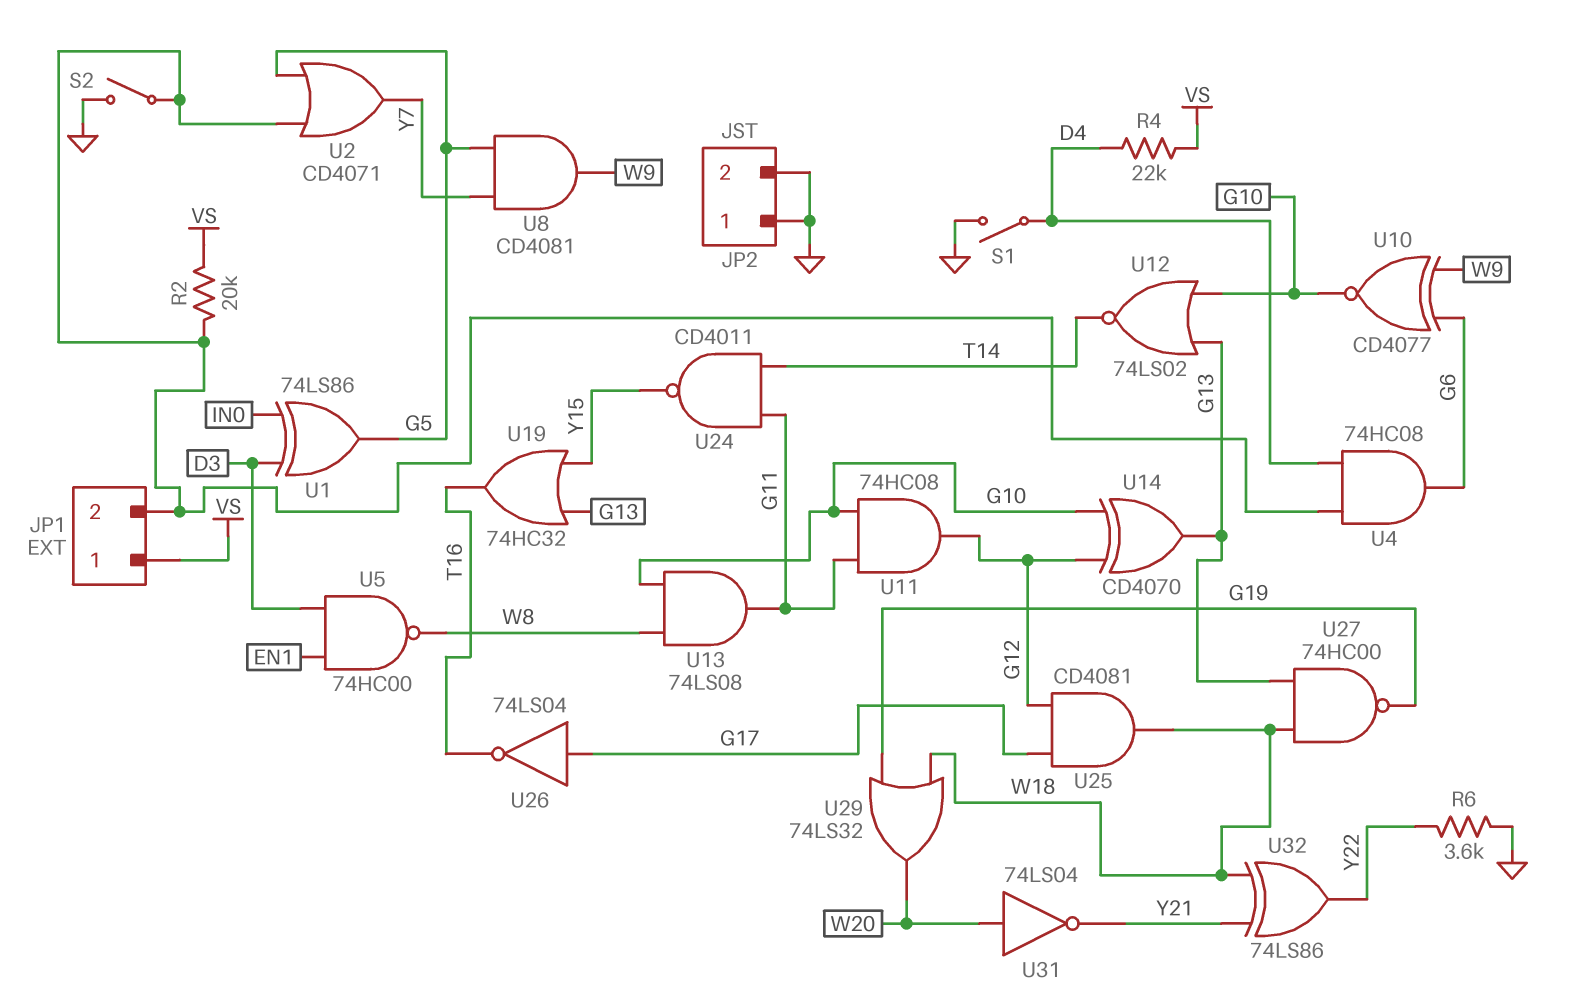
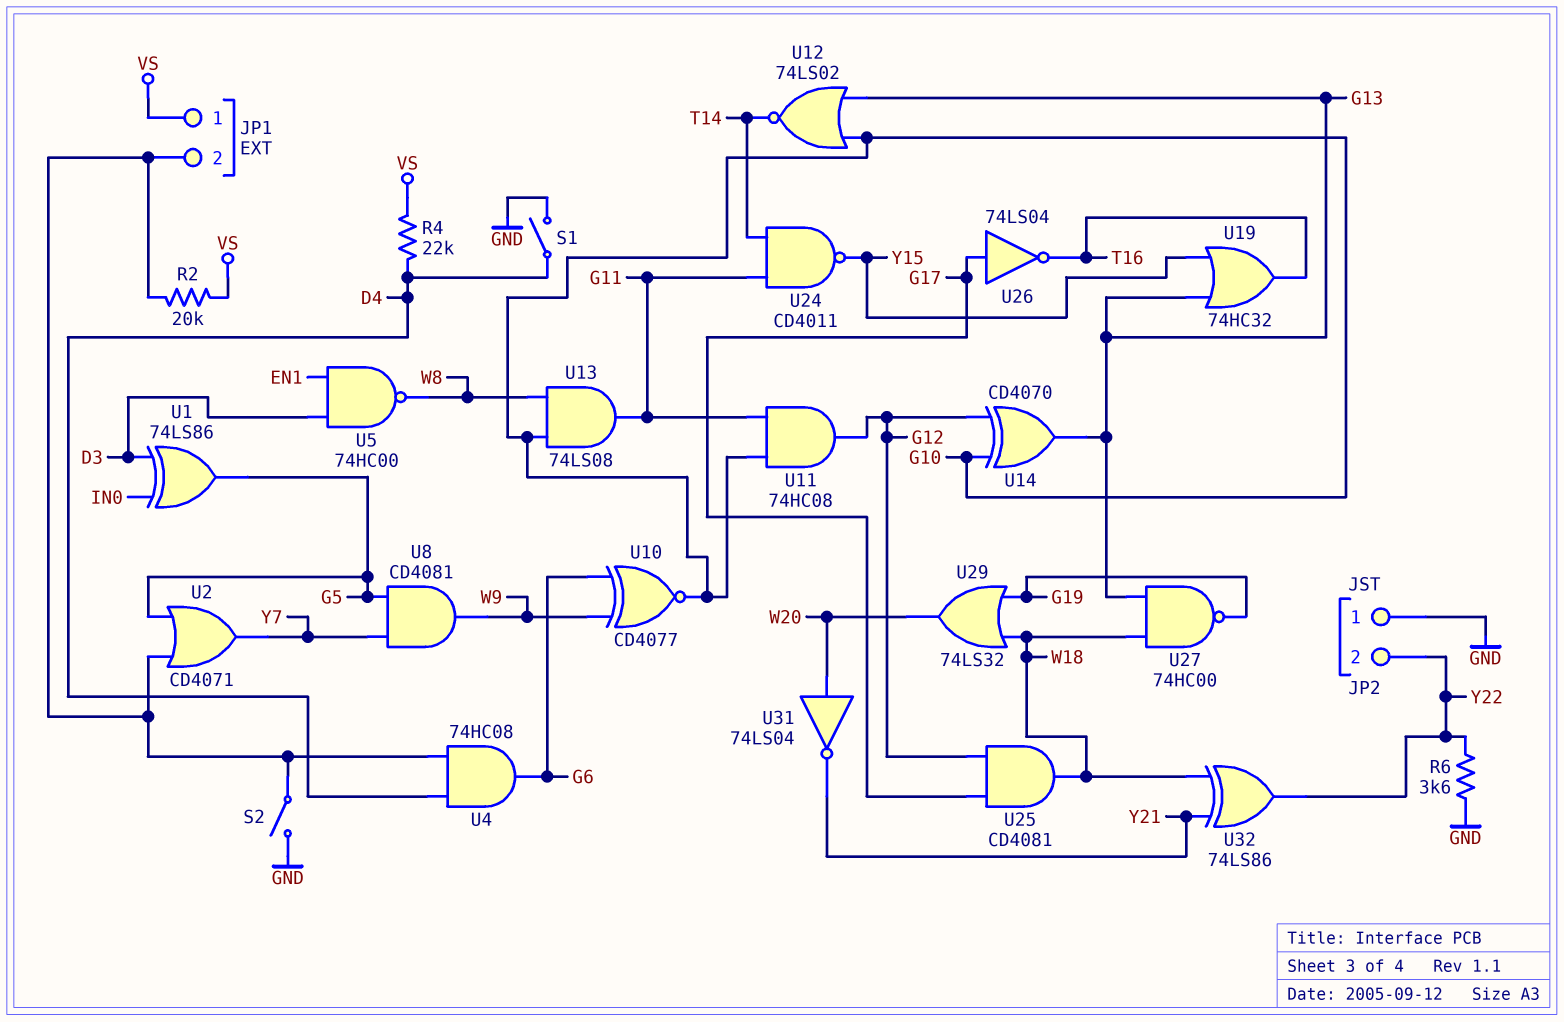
JP2 pin 2: GND -> Y22

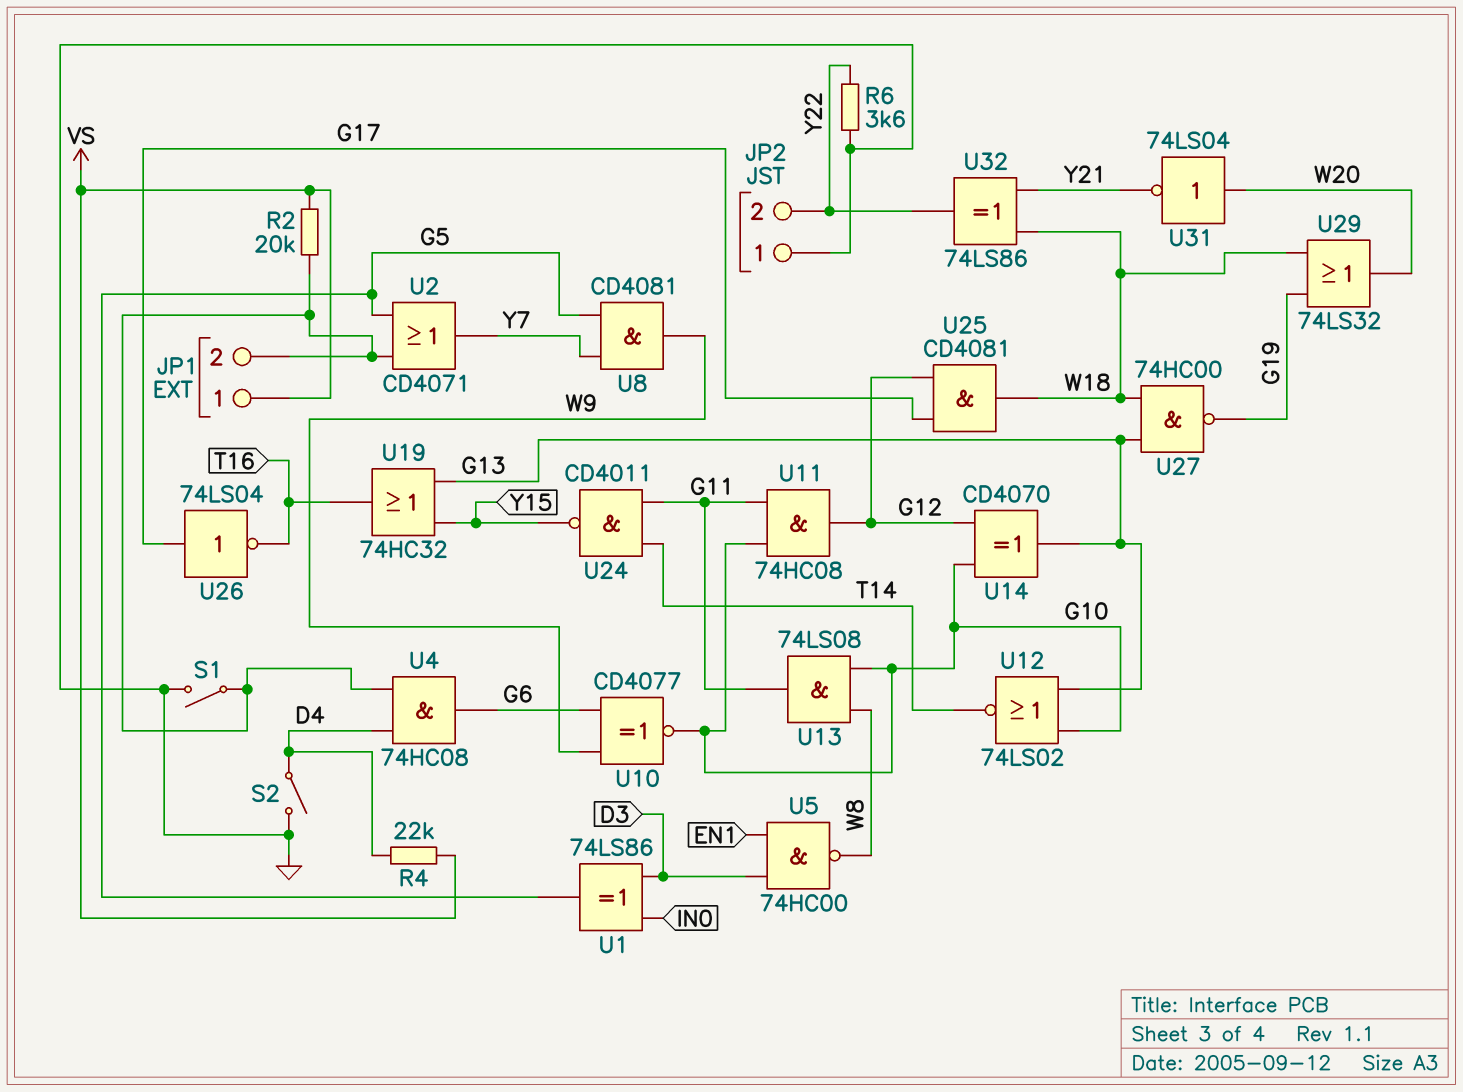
S1: switch (D4, GND) -> switch (GND, JP1/2)
S2: switch (GND, JP1/2) -> switch (D4, GND)

